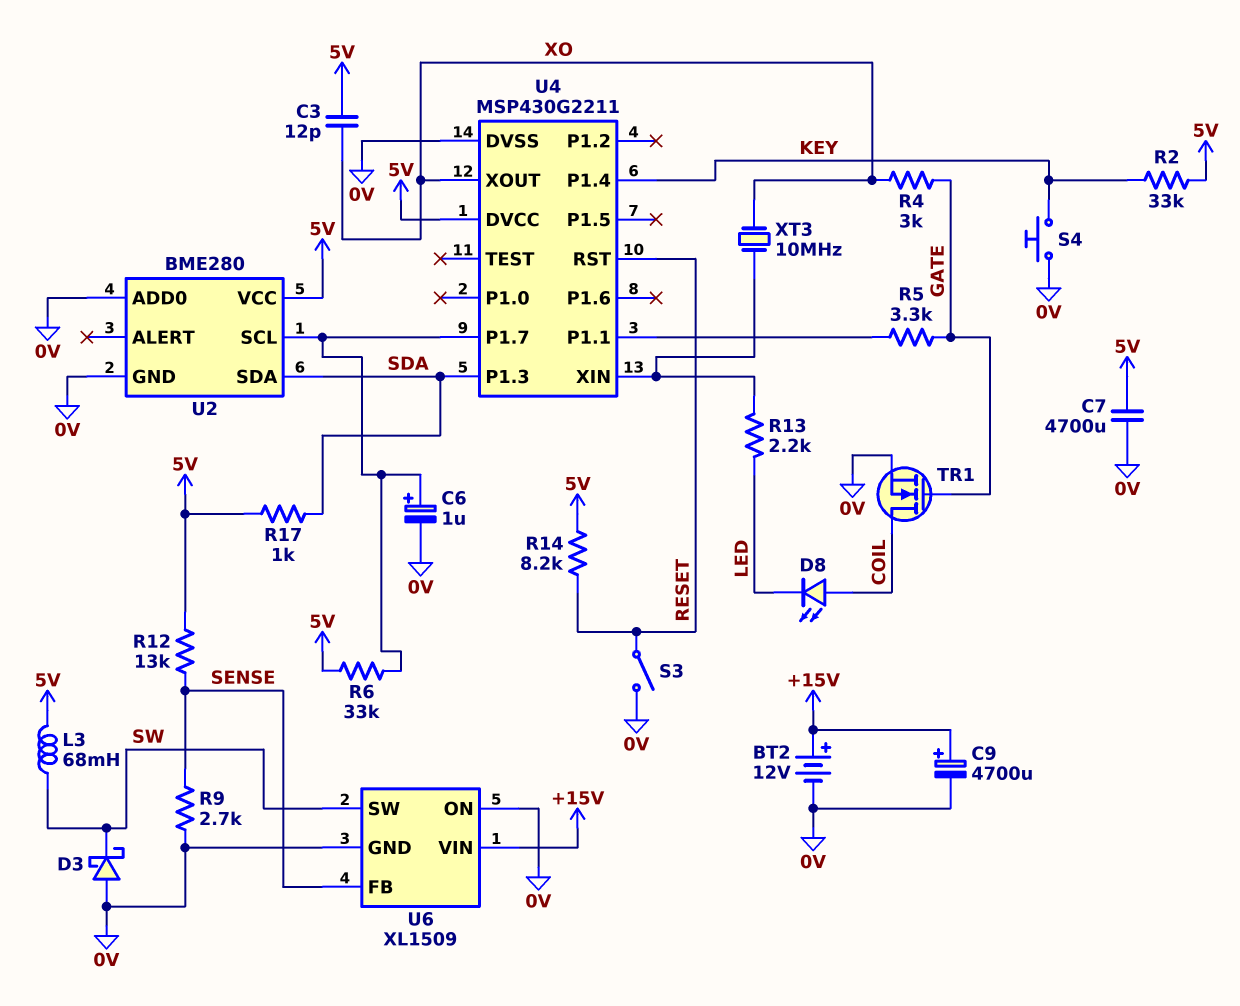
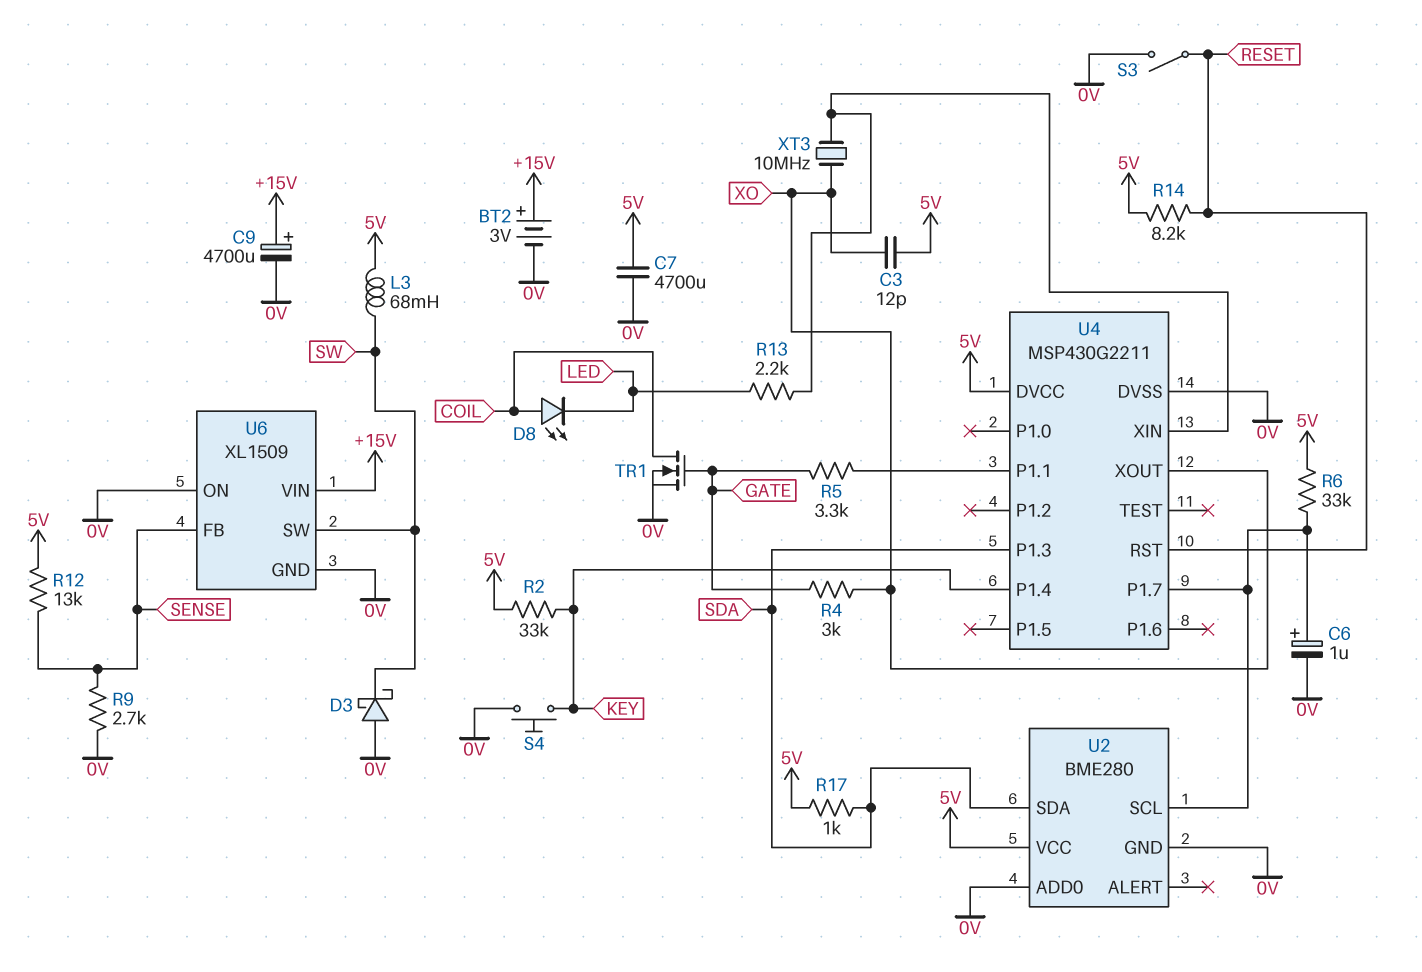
BT2: 12V (plus +15V, minus 0V) -> 3V (plus +15V, minus 0V)

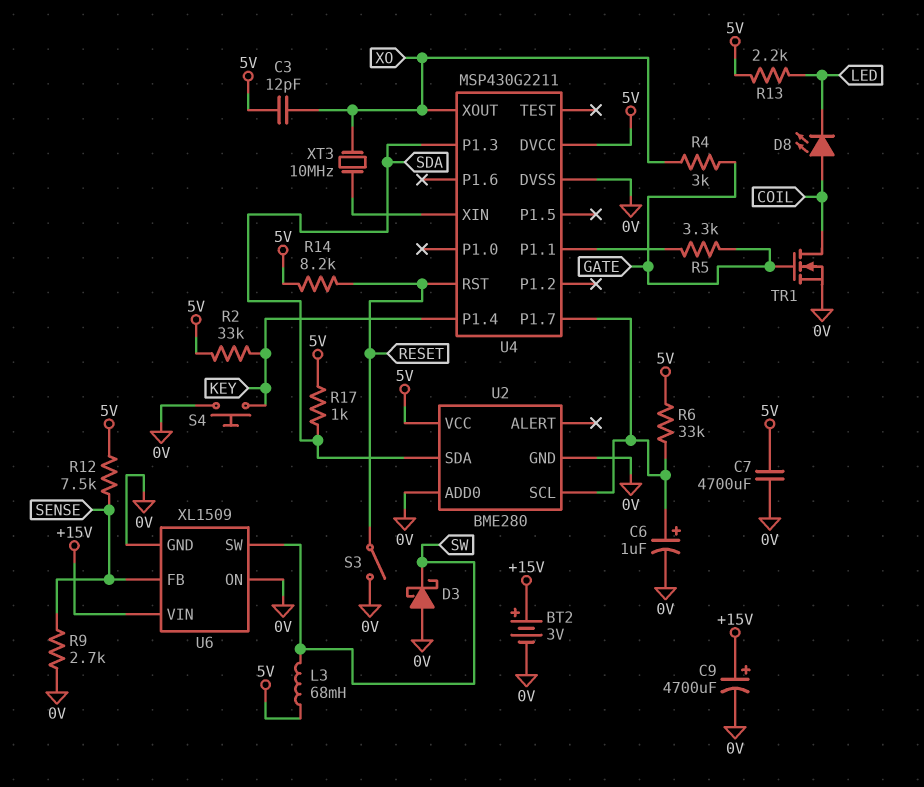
R12: 13k (5V, SENSE) -> 7.5k (5V, SENSE)
R13: 2.2k (LED, U4/XIN) -> 2.2k (5V, LED)

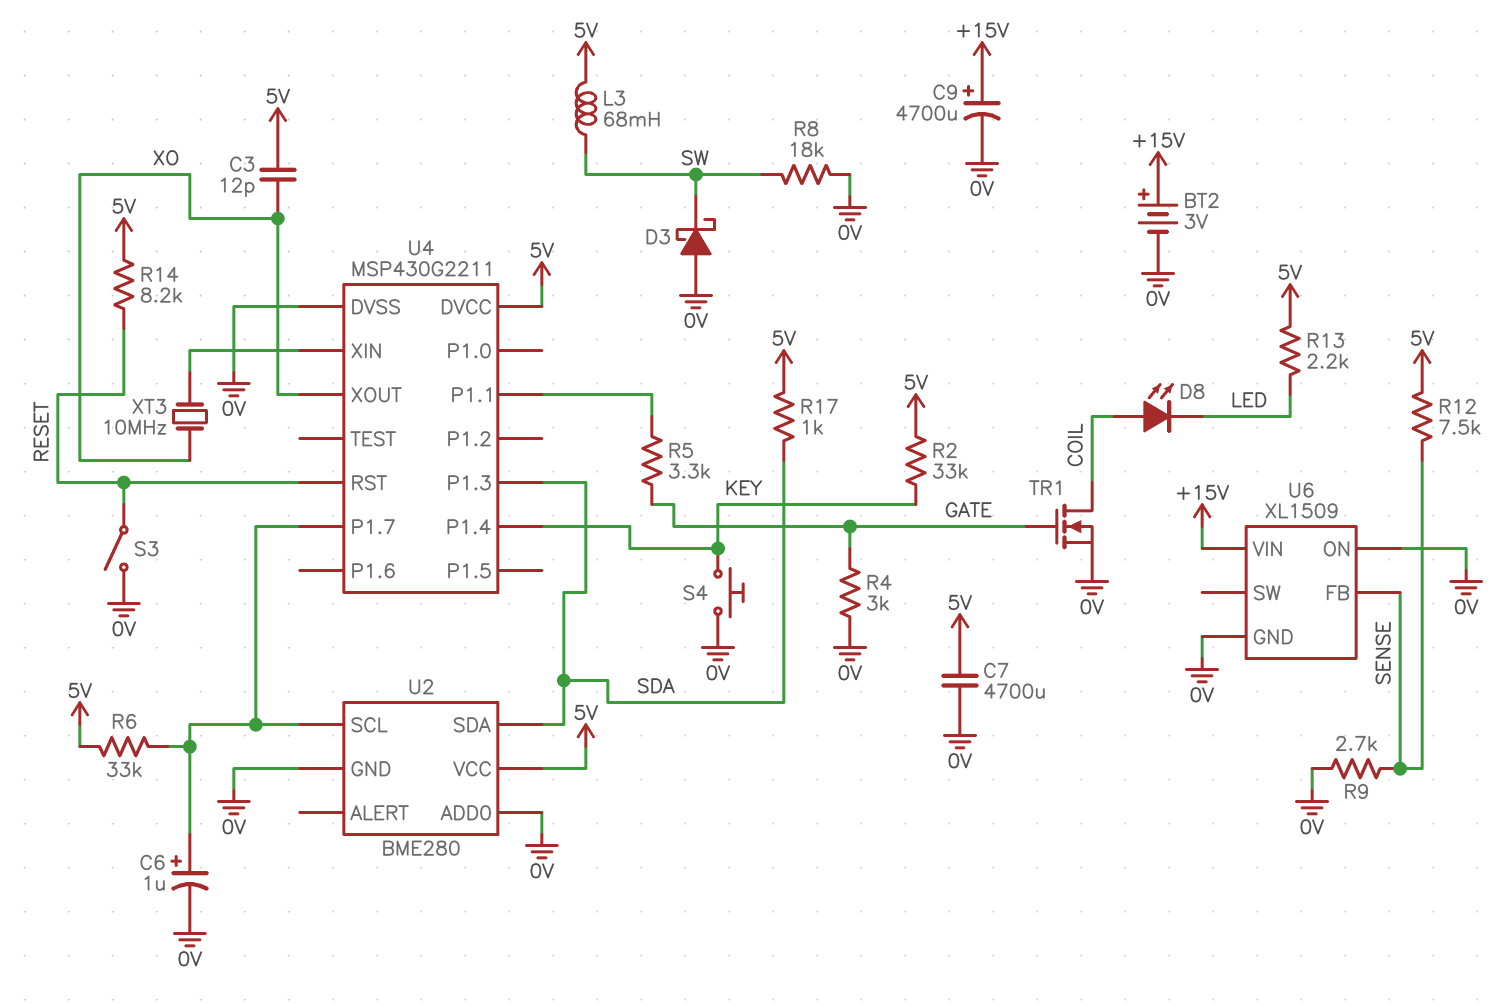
R4: 3k (GATE, XO) -> 3k (0V, GATE)
R8: none -> 18k (0V, SW)
U6 pin SW: SW -> none

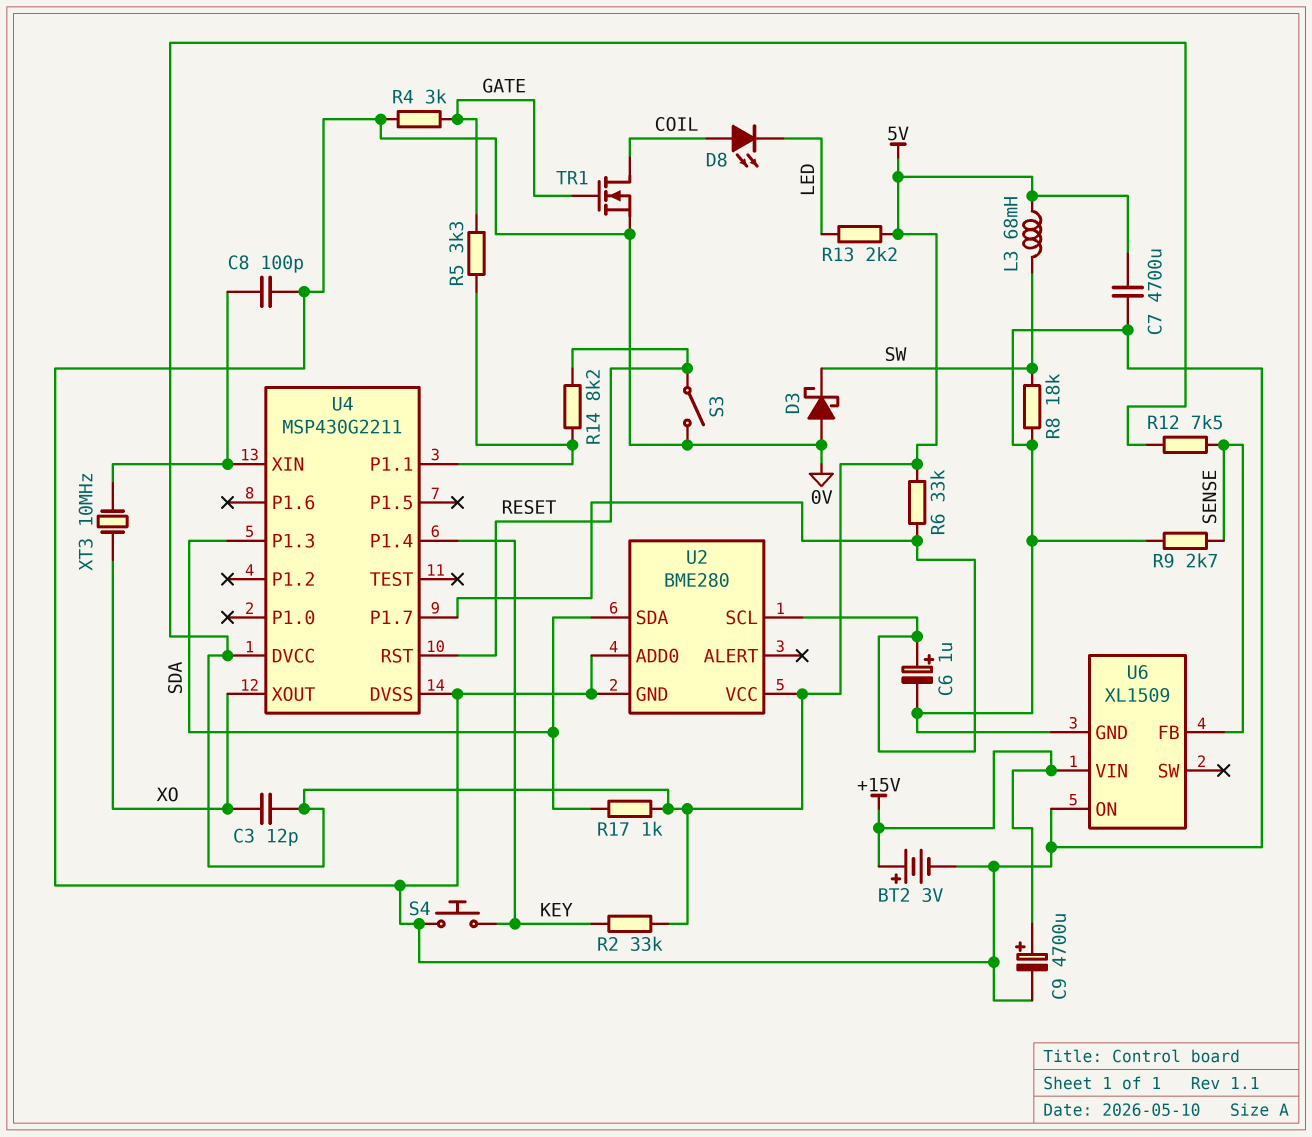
C8: none -> 100pF (0V, U4/XIN)
R14: 8.2k (5V, RESET) -> 8.2k (RESET, U4/P1.1)

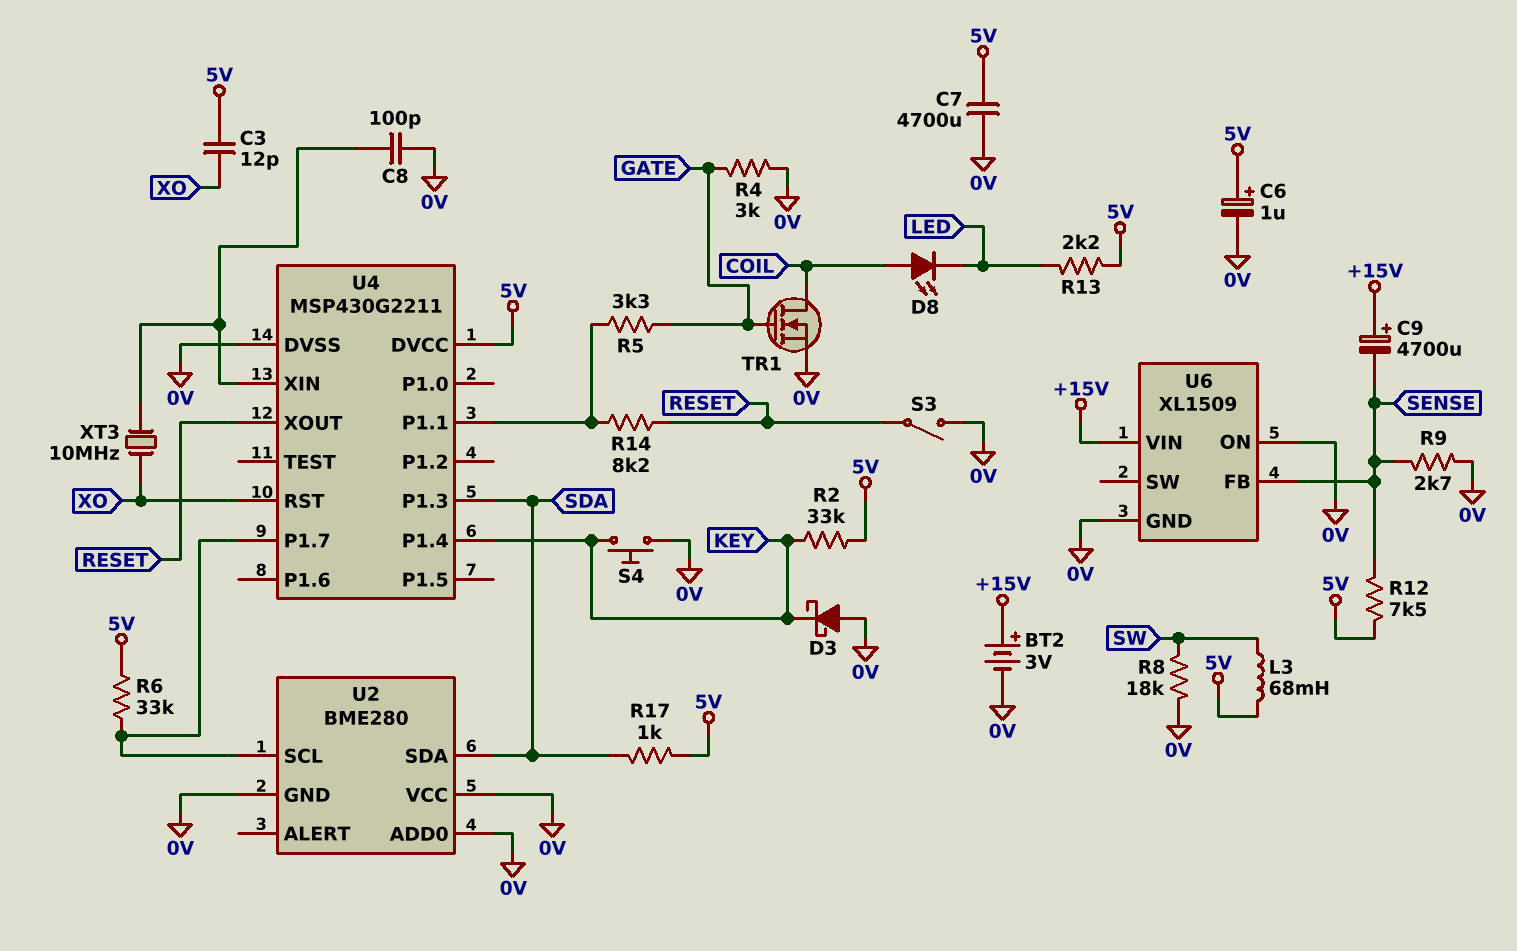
C6: 1uF (plus U2/SCL, minus 0V) -> 1uF (plus 5V, minus 0V)
C9: 4700uF (plus +15V, minus 0V) -> 4700uF (plus +15V, minus SENSE)
D3: schottky (A 0V, K SW) -> schottky (A 0V, K KEY)
U2 pin VCC: 5V -> 0V
U4 pin RST: RESET -> XO
U4 pin XOUT: XO -> RESET

